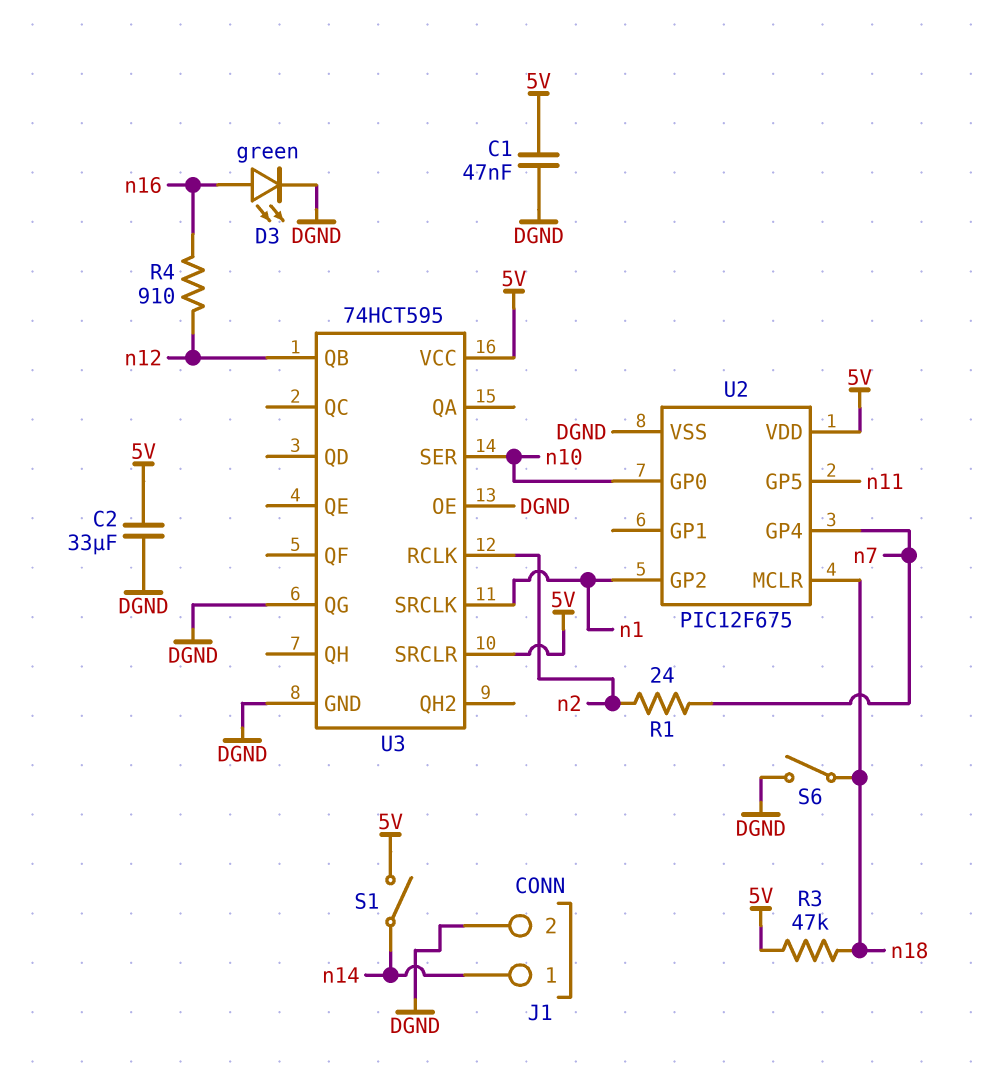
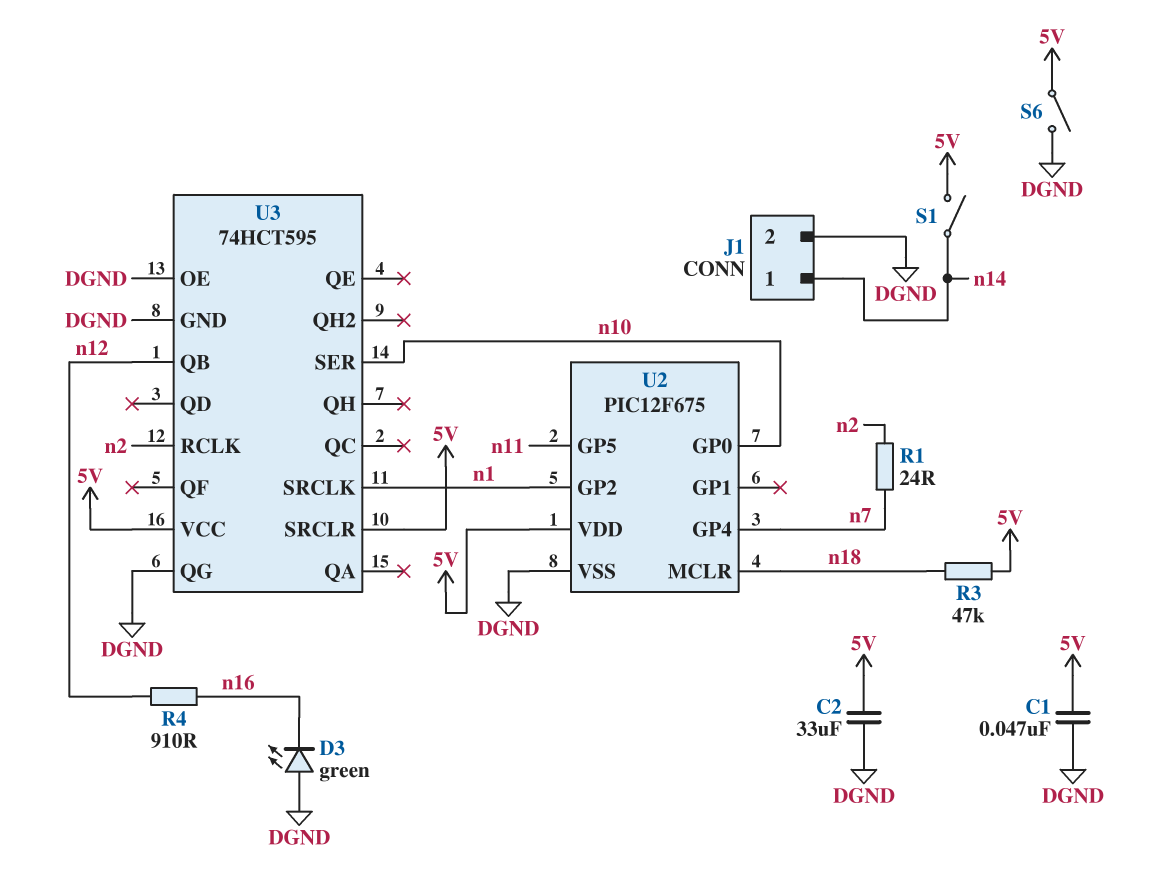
D3: LED green (A n16, K DGND) -> LED green (A DGND, K n16)
S6: switch (DGND, n18) -> switch (5V, DGND)

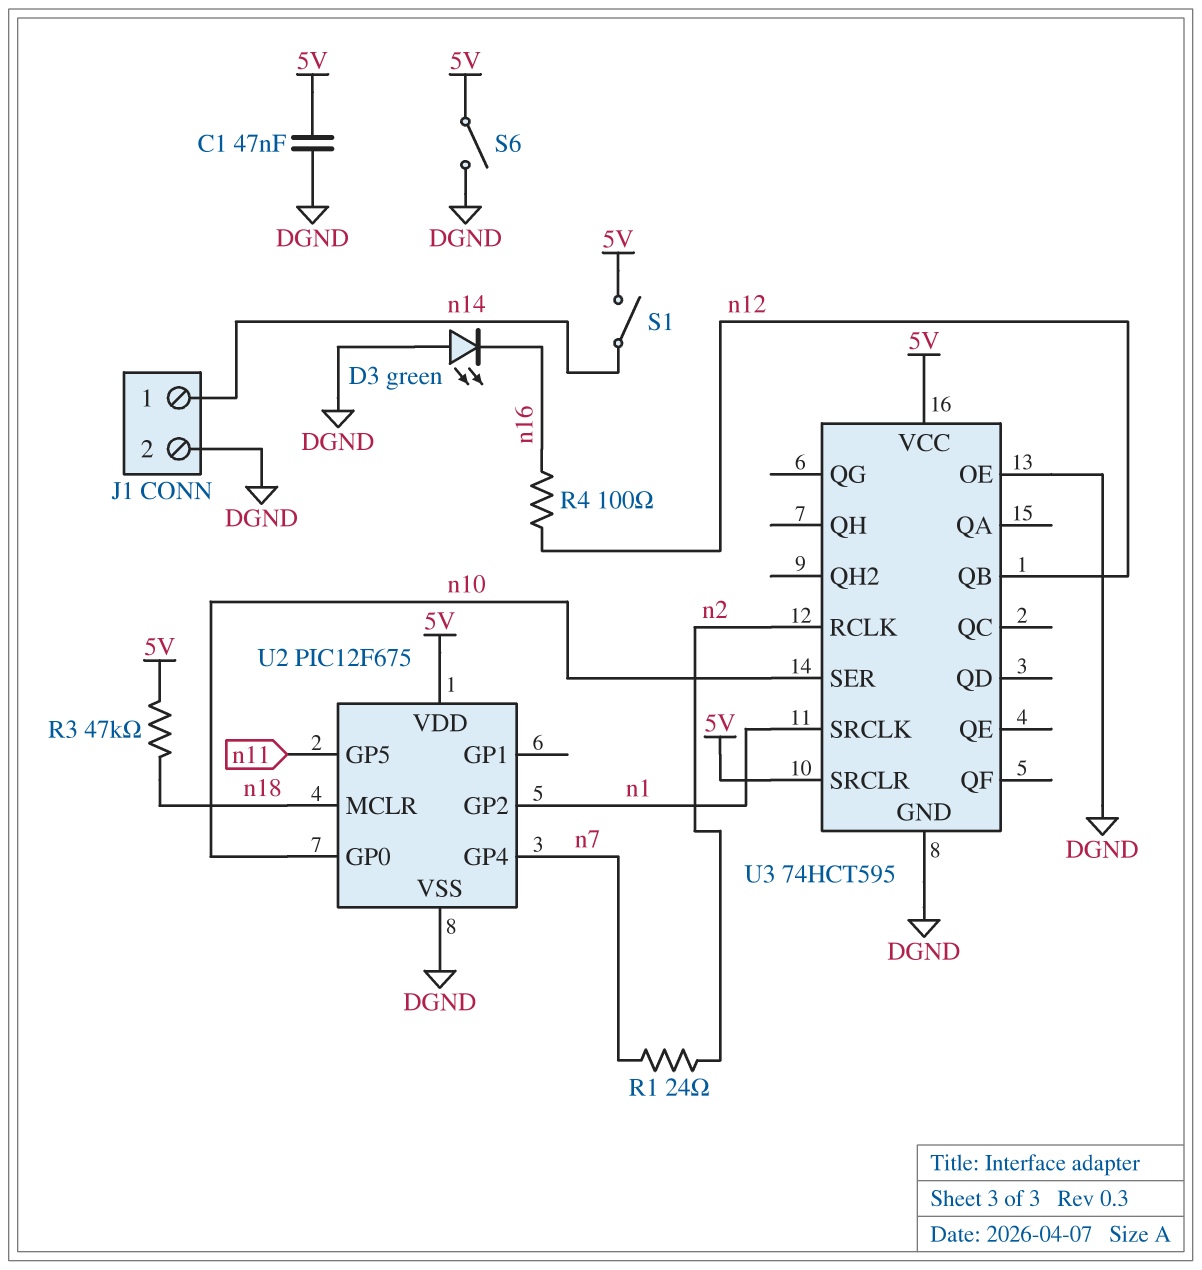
C2: 33uF (5V, DGND) -> none
R4: 910 (n12, n16) -> 100 (n12, n16)
U3 pin QG: DGND -> none

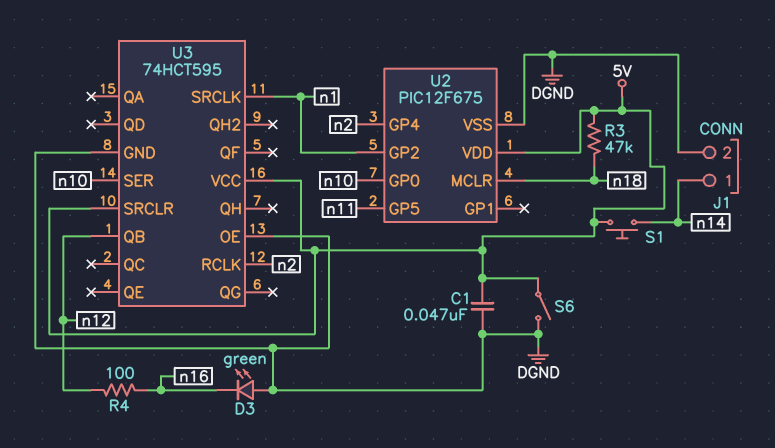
R1: 24 (n2, n7) -> none
S1: switch (5V, n14) -> button (5V, n14)
U2 pin GP4: n7 -> n2

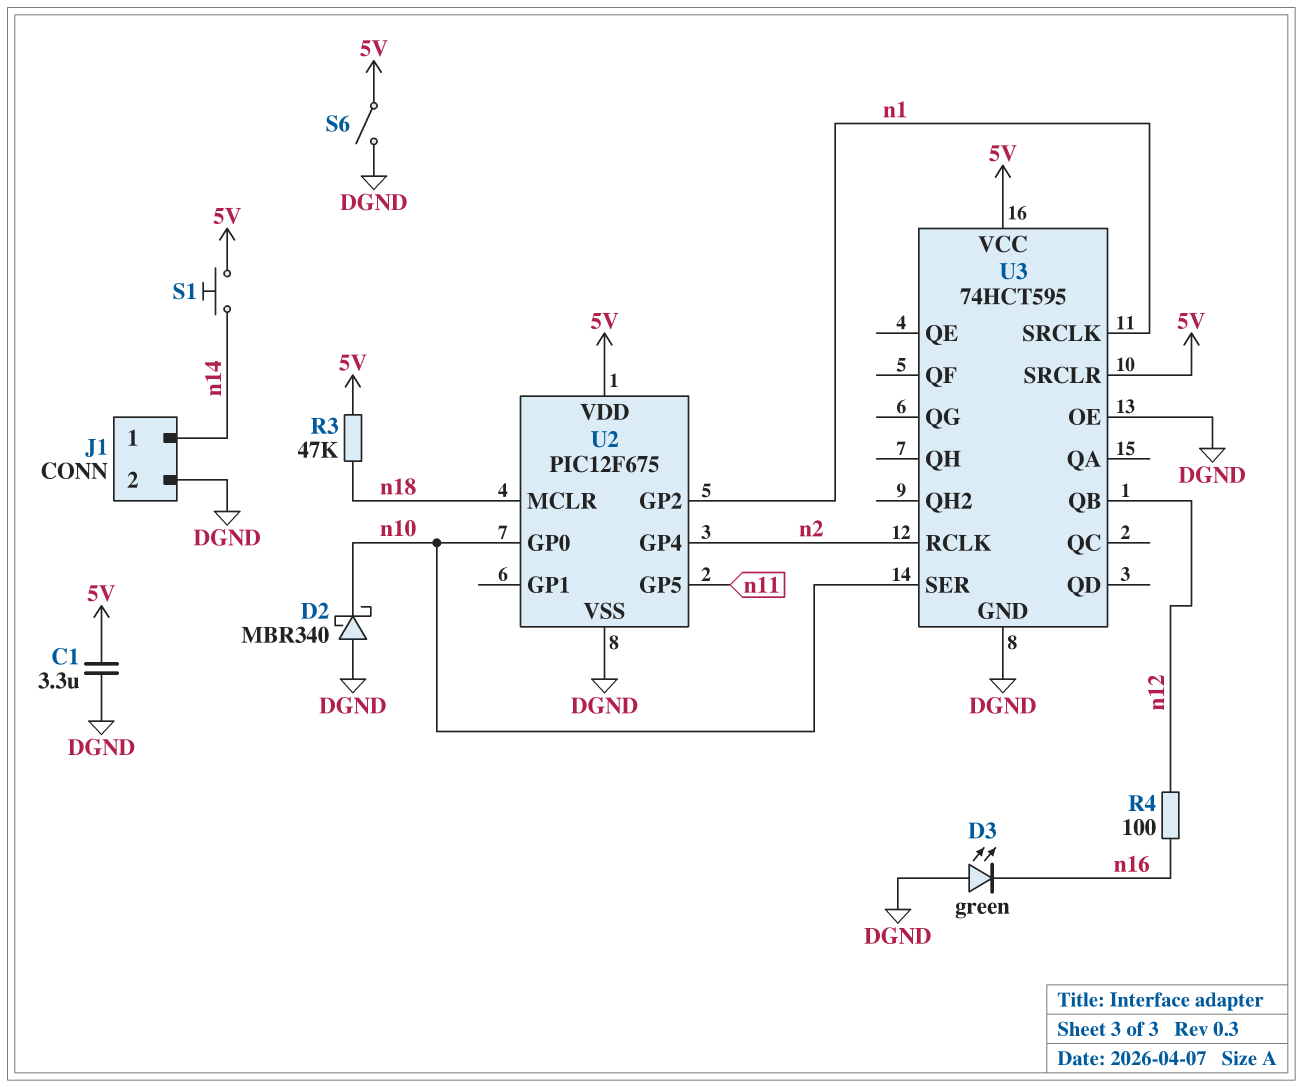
C1: 47nF (5V, DGND) -> 3.3uF (5V, DGND)
D2: none -> schottky MBR340 (A DGND, K n10)

